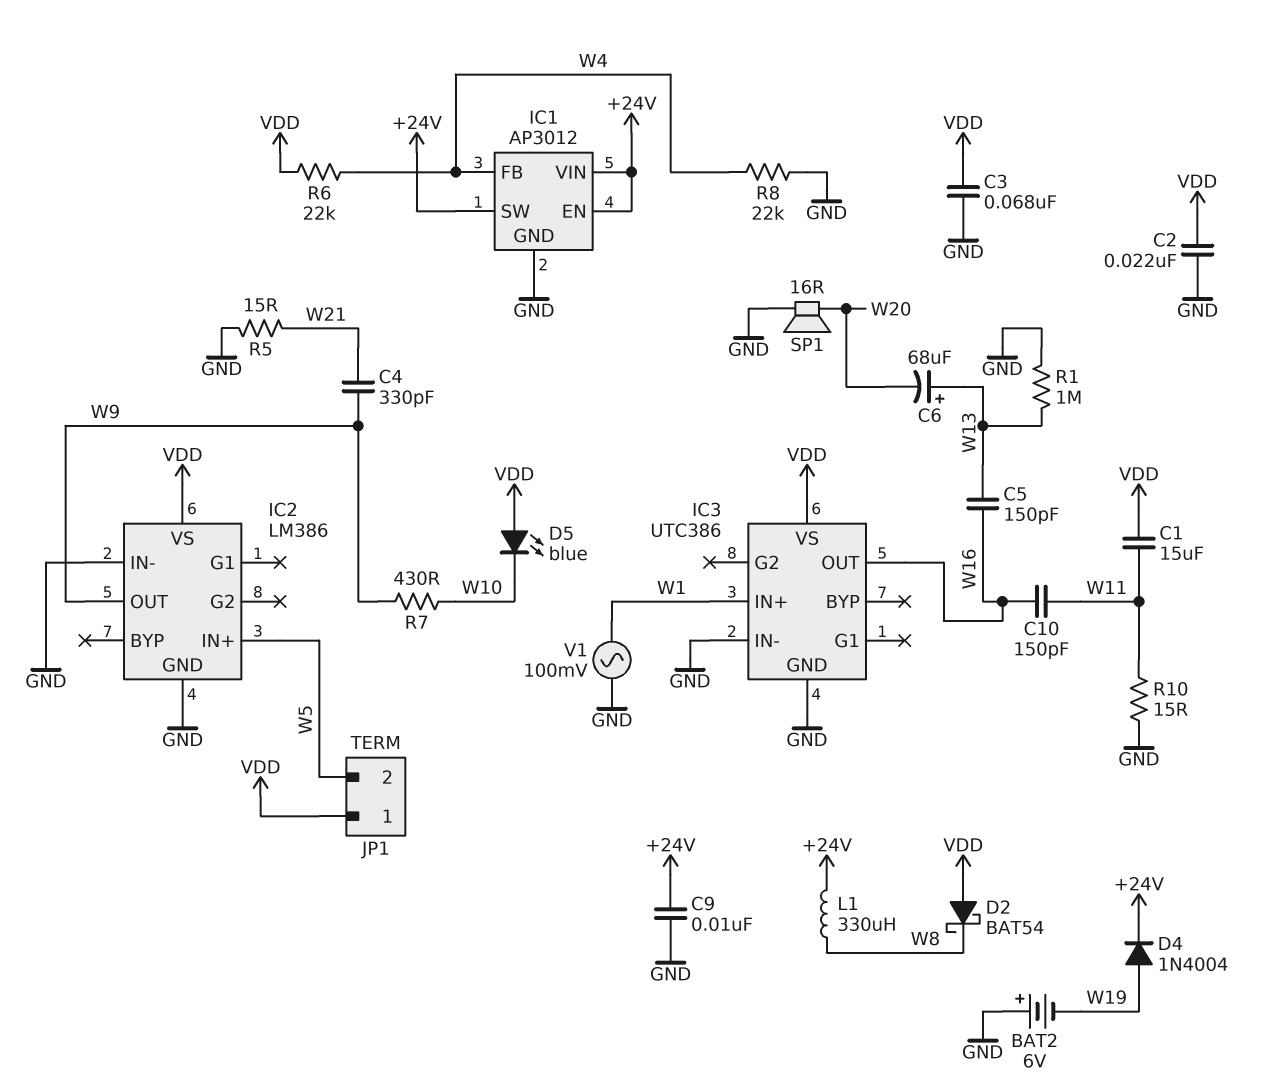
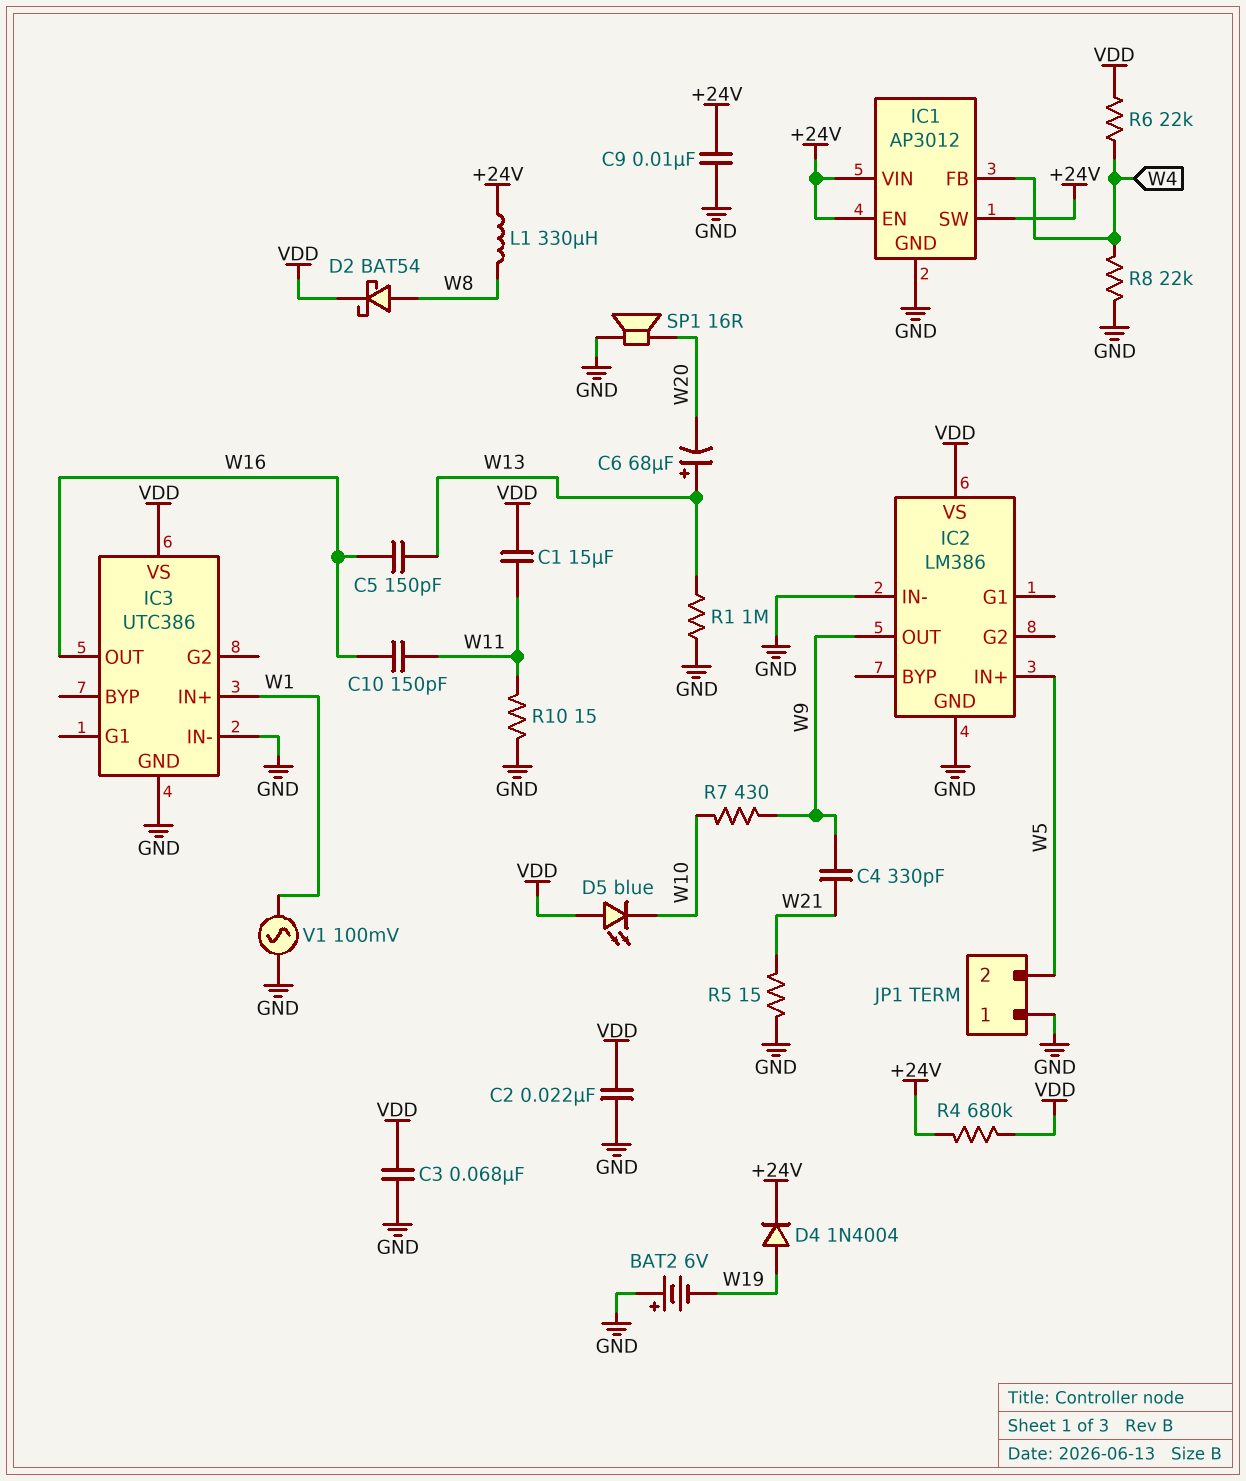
D2: schottky BAT54 (A VDD, K W8) -> schottky BAT54 (A W8, K VDD)
JP1 pin 1: VDD -> GND
R4: none -> 680k (+24V, VDD)

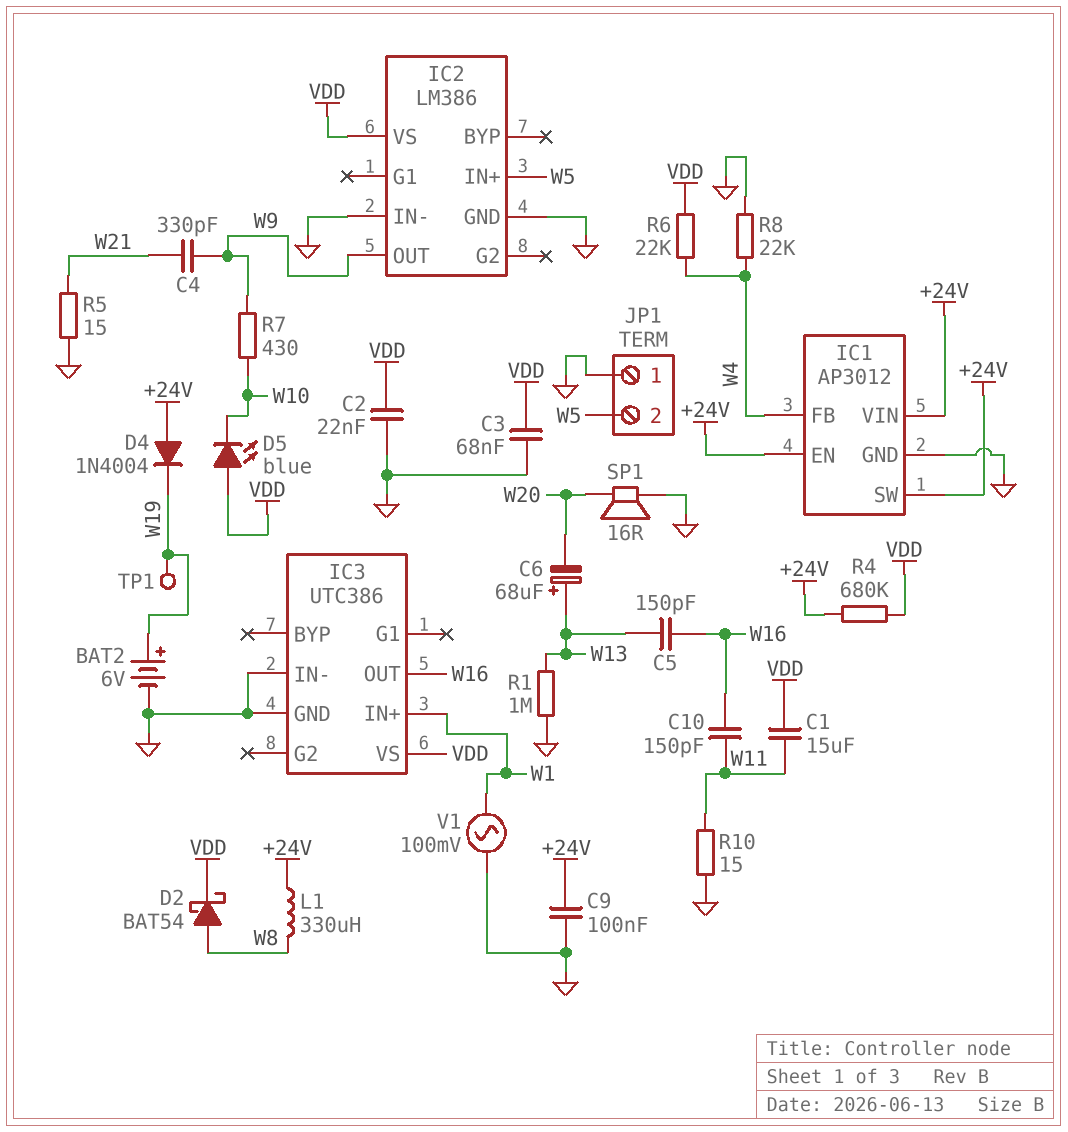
BAT2: 6V (plus GND, minus W19) -> 6V (plus W19, minus GND)
C9: 10nF (+24V, GND) -> 100nF (+24V, GND)
D4: diode 1N4004 (A W19, K +24V) -> diode 1N4004 (A +24V, K W19)
TP1: none -> test point (W19)

